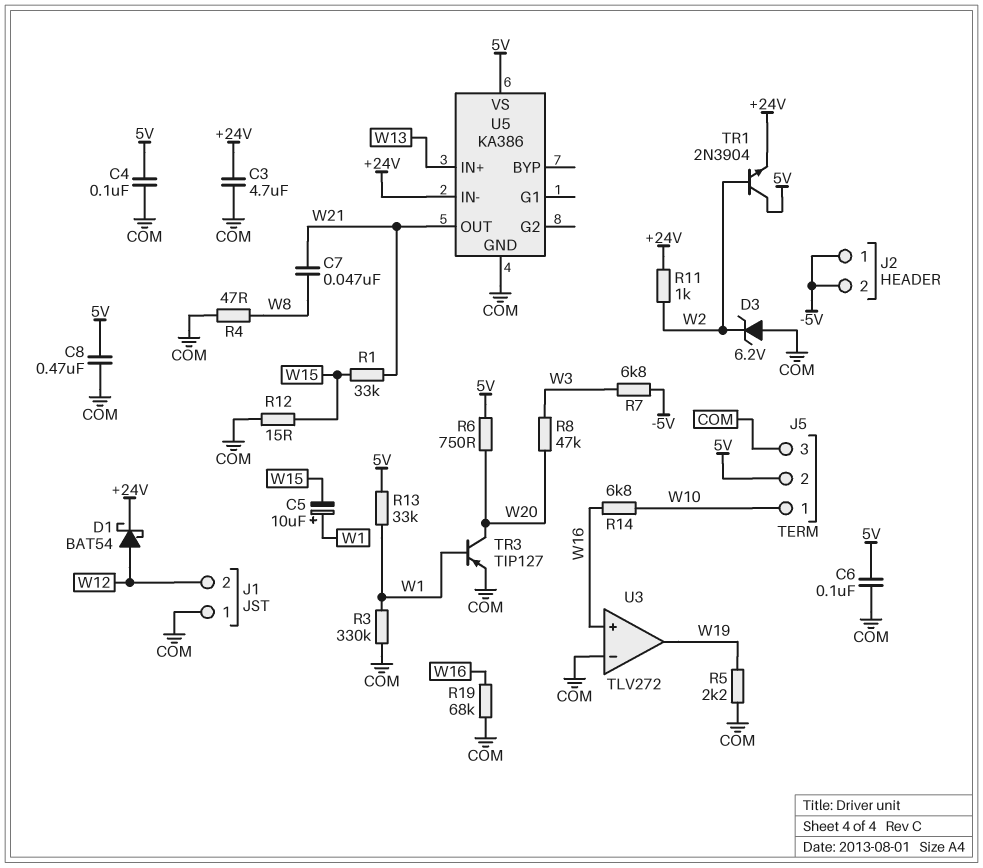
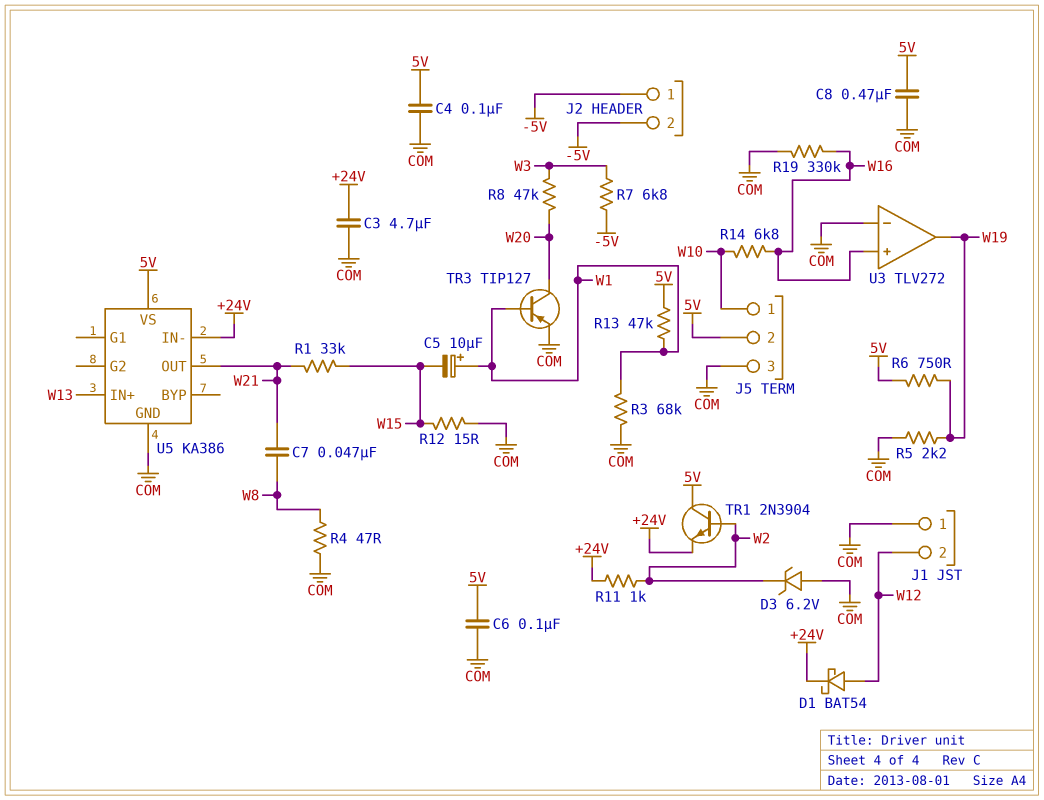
R3: 330k (COM, W1) -> 68k (COM, W1)
R6: 750 (5V, W20) -> 750 (5V, W19)
R13: 33k (5V, W1) -> 47k (5V, W1)
R19: 68k (COM, W16) -> 330k (COM, W16)

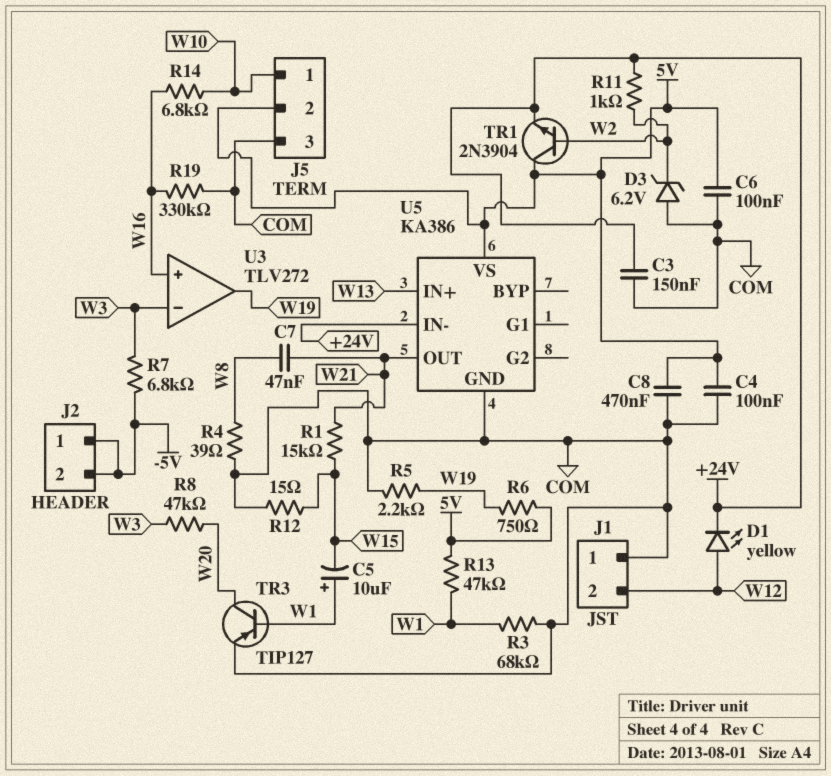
C3: 4.7uF (+24V, COM) -> 150nF (+24V, COM)
D1: schottky BAT54 (A W12, K +24V) -> LED yellow (A W12, K +24V)
R1: 33k (W15, W21) -> 15k (W15, W21)
R4: 47 (COM, W8) -> 39 (COM, W8)
U3 pin in-: COM -> W3

